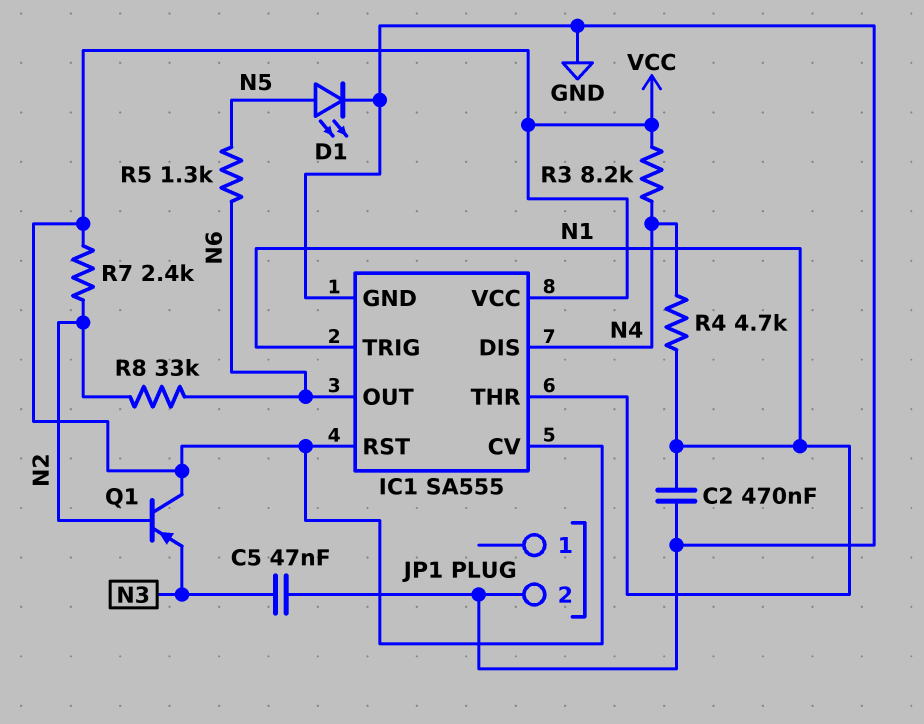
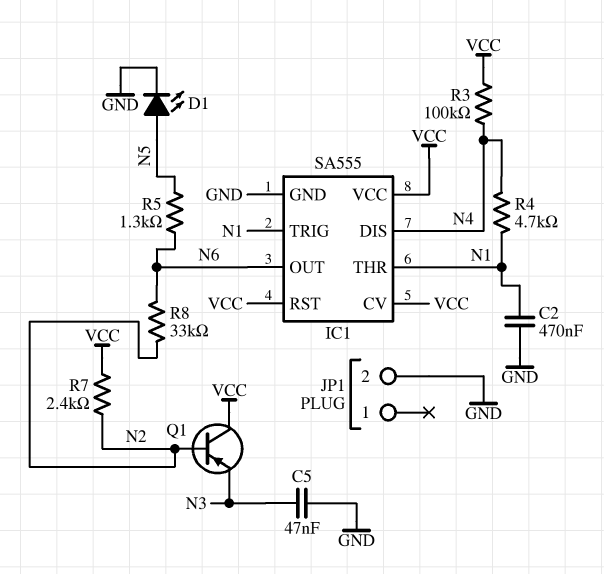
R3: 8.2k (N4, VCC) -> 100k (N4, VCC)

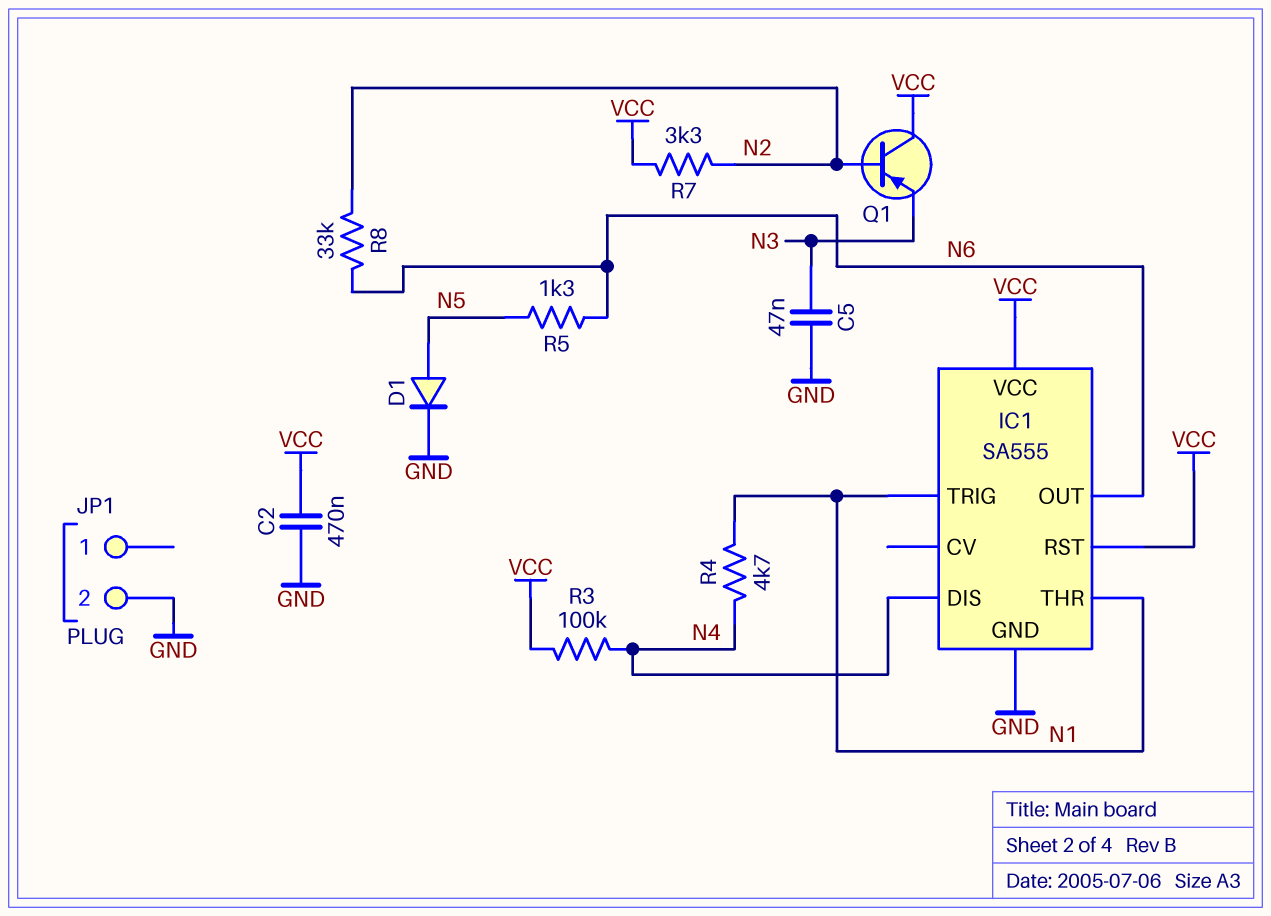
C2: 470nF (GND, N1) -> 470nF (GND, VCC)
D1: LED (A N5, K GND) -> diode (A N5, K GND)
IC1 pin CV: VCC -> none
R7: 2.4k (N2, VCC) -> 3.3k (N2, VCC)

